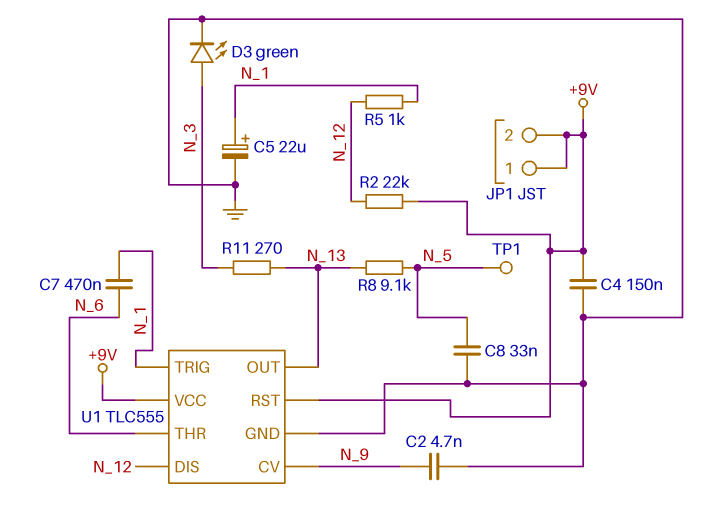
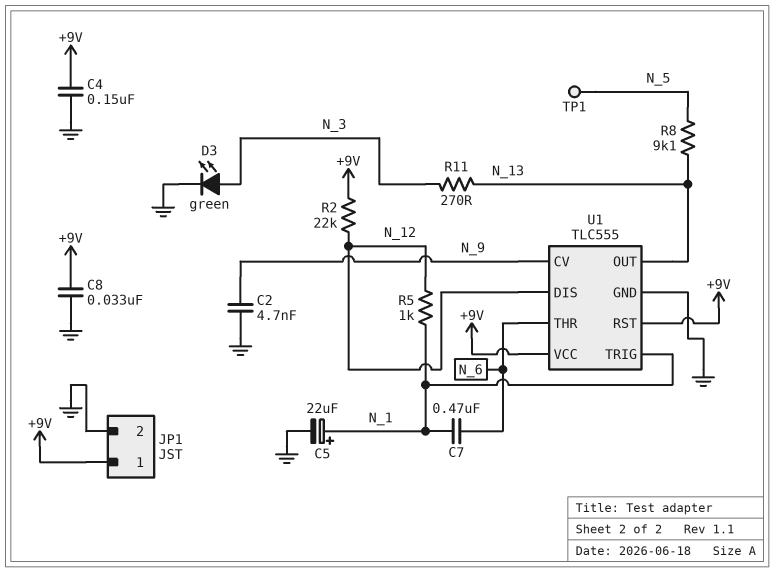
C8: 33nF (GND, N_5) -> 33nF (+9V, GND)
JP1 pin 2: +9V -> GND

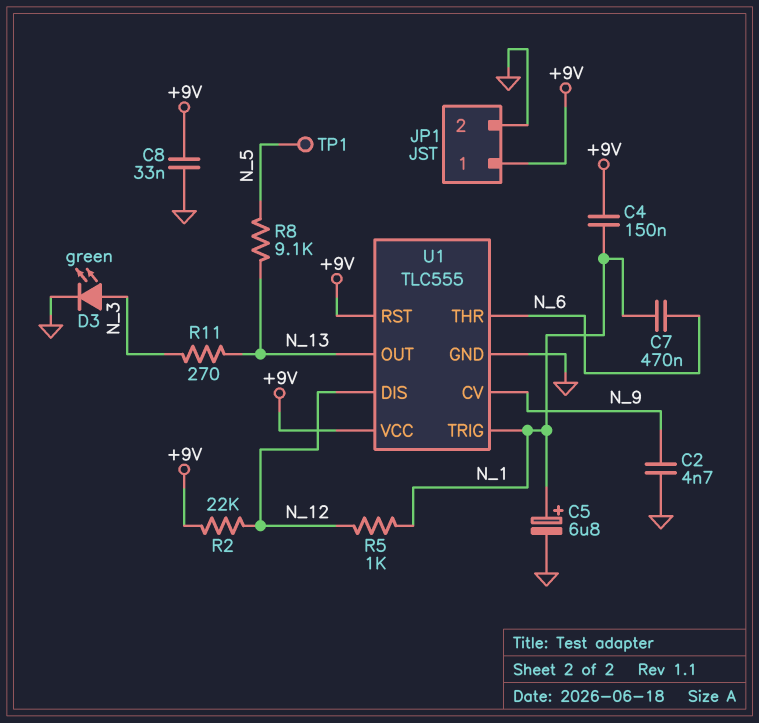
C4: 150nF (+9V, GND) -> 150nF (+9V, N_1)
C5: 22uF (plus N_1, minus GND) -> 6.8uF (plus N_1, minus GND)

